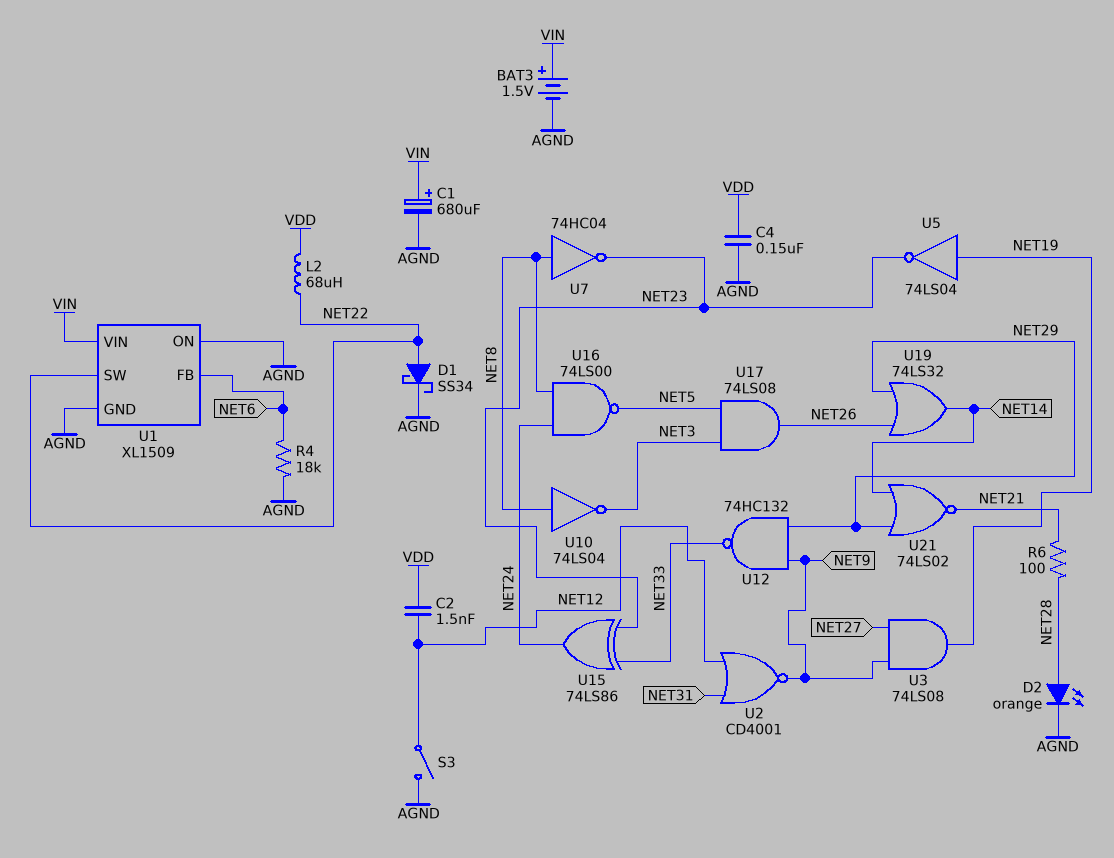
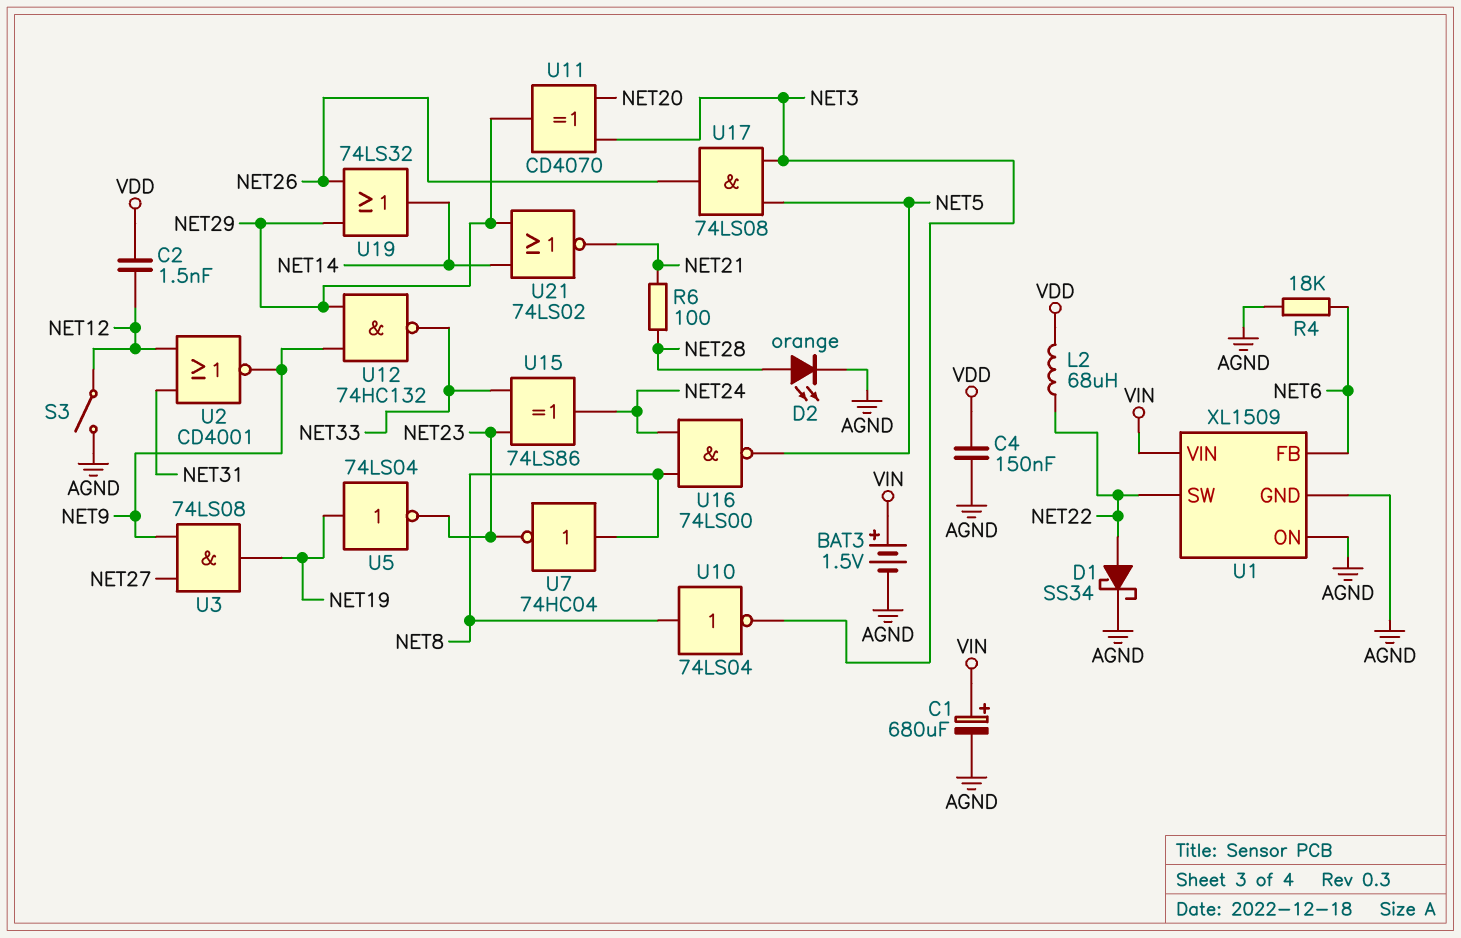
U11: none -> XOR CD4070 (in NET3, in NET20, out NET29)

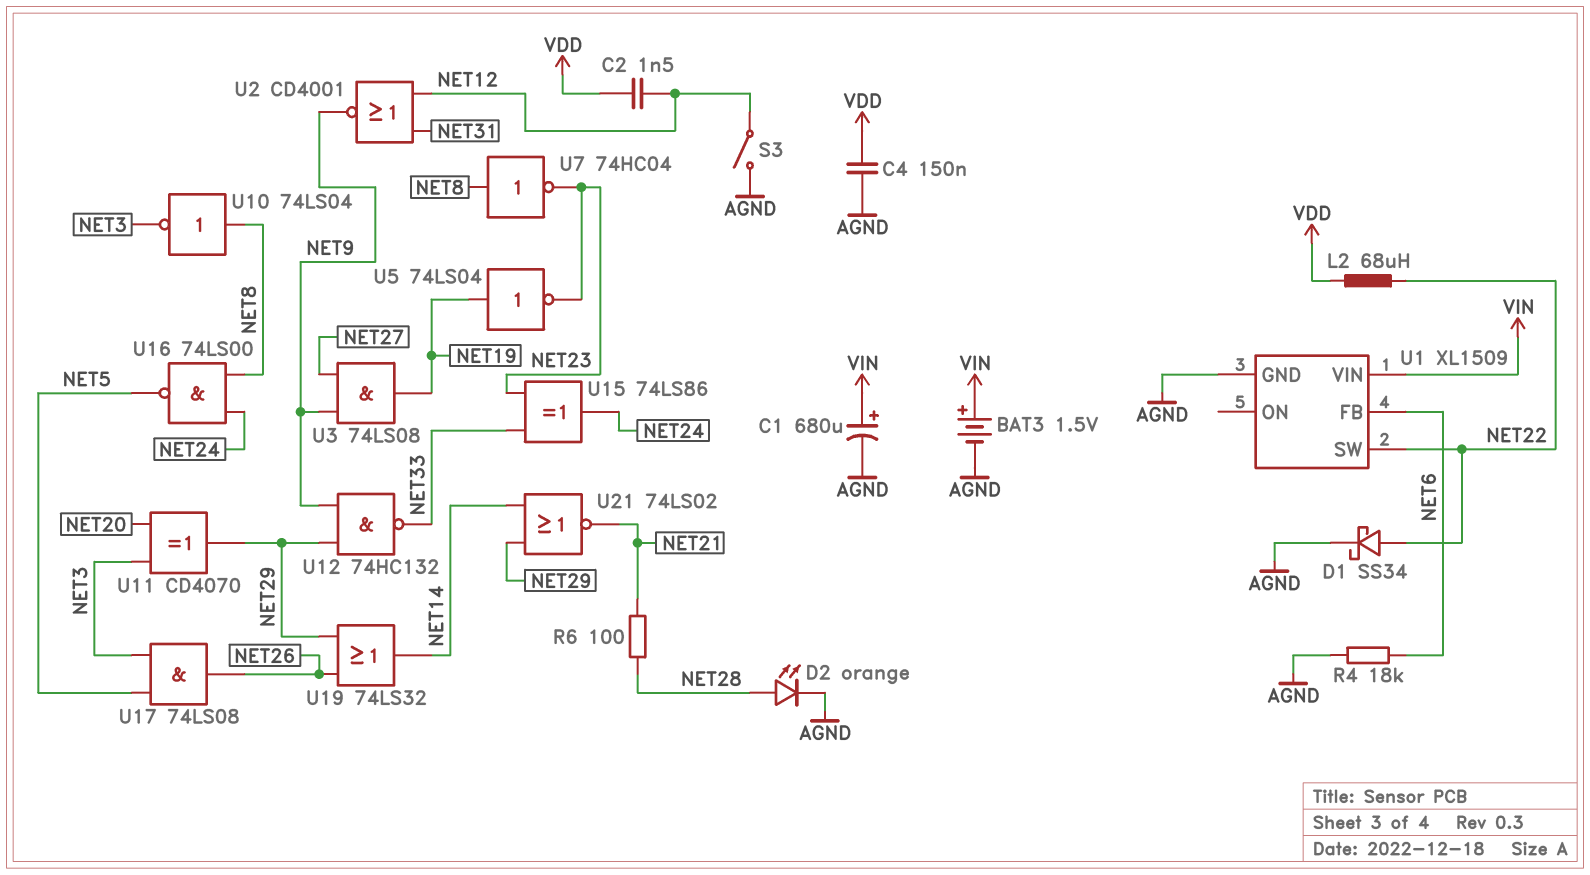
U1 pin ON: AGND -> none

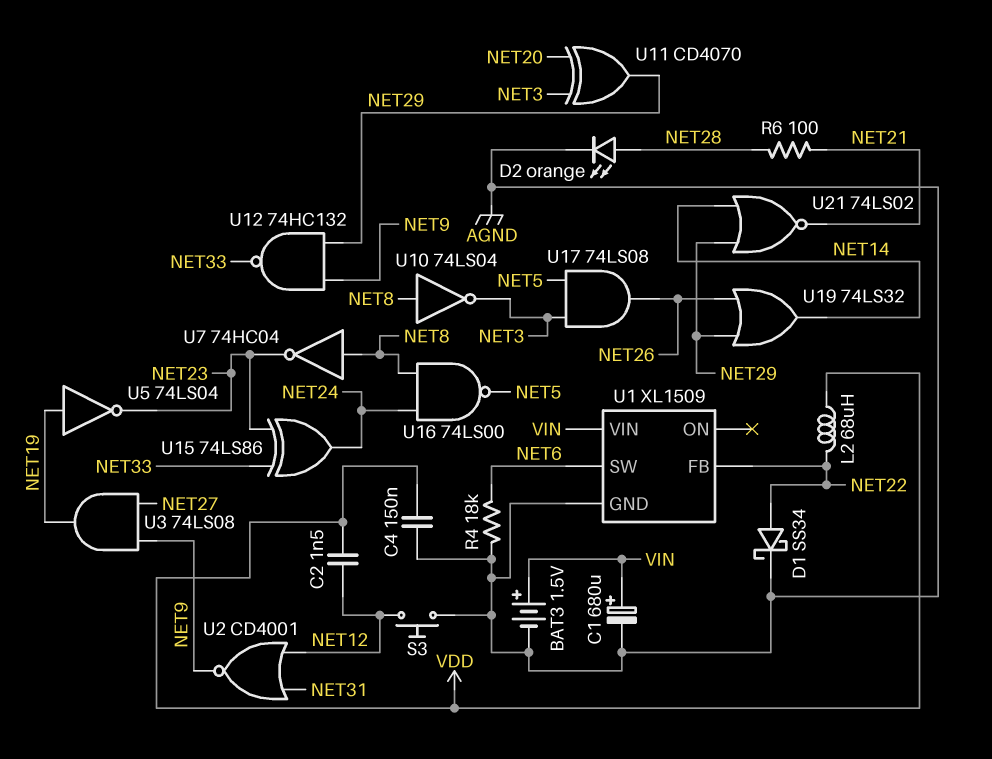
S3: switch (AGND, NET12) -> button (AGND, NET12)
U1 pin FB: NET6 -> NET22
U1 pin SW: NET22 -> NET6

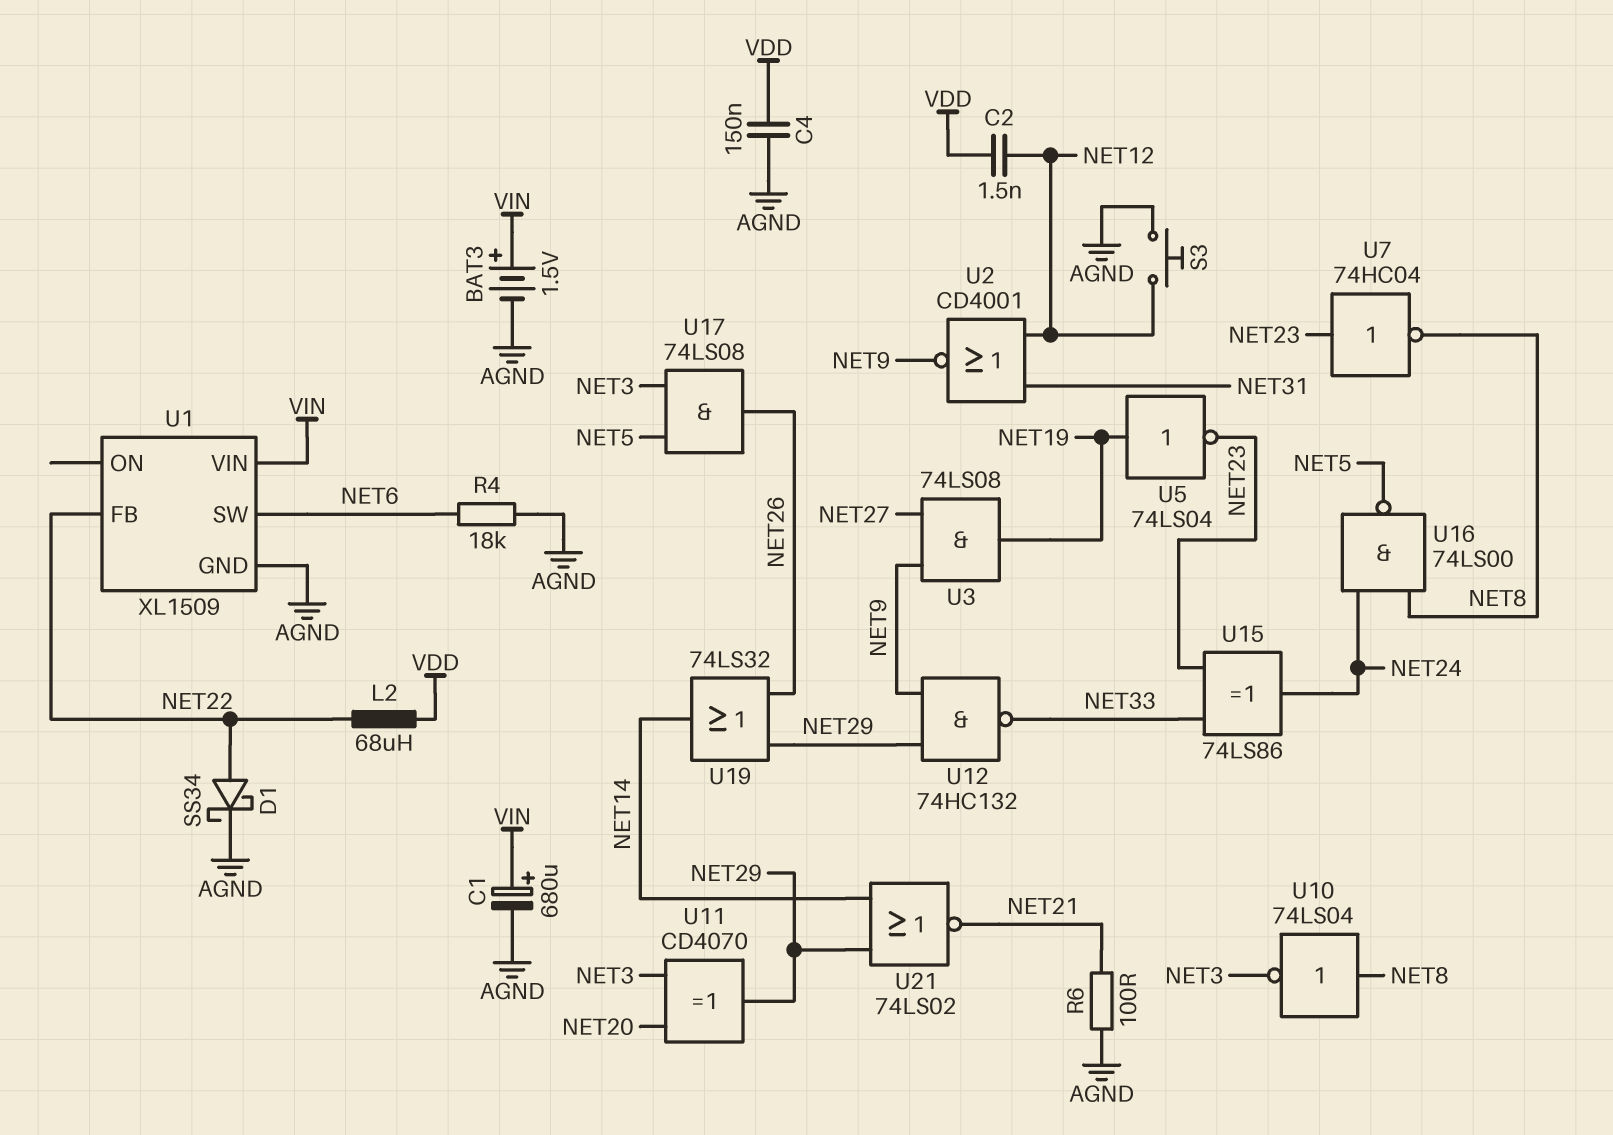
D2: LED orange (A NET28, K AGND) -> none
R6: 100 (NET21, NET28) -> 100 (AGND, NET21)
U7: NOT 74HC04 (in NET8, out NET23) -> NOT 74HC04 (in NET23, out NET8)

